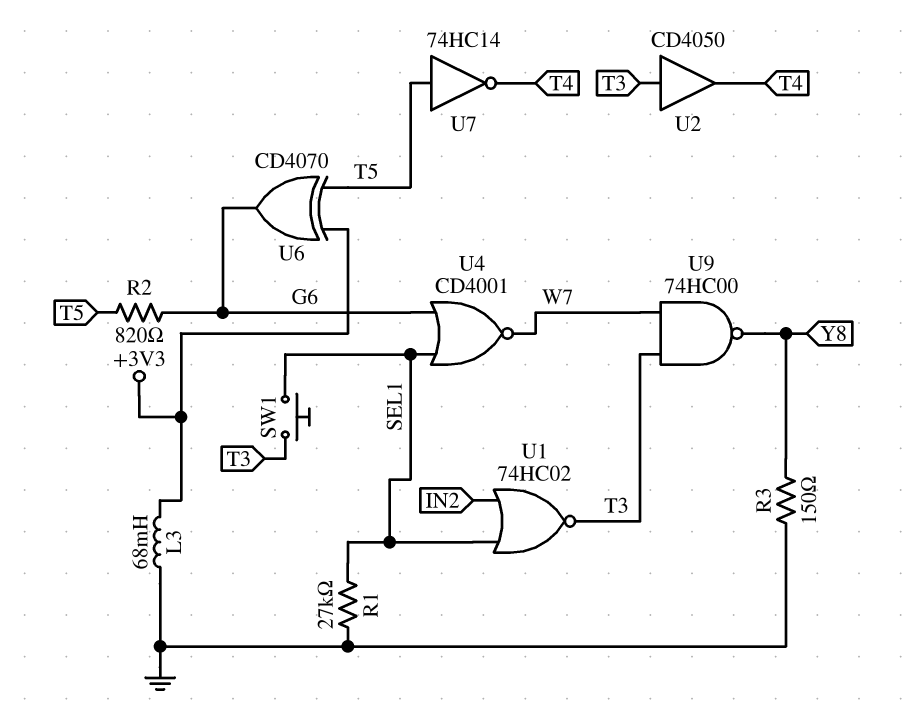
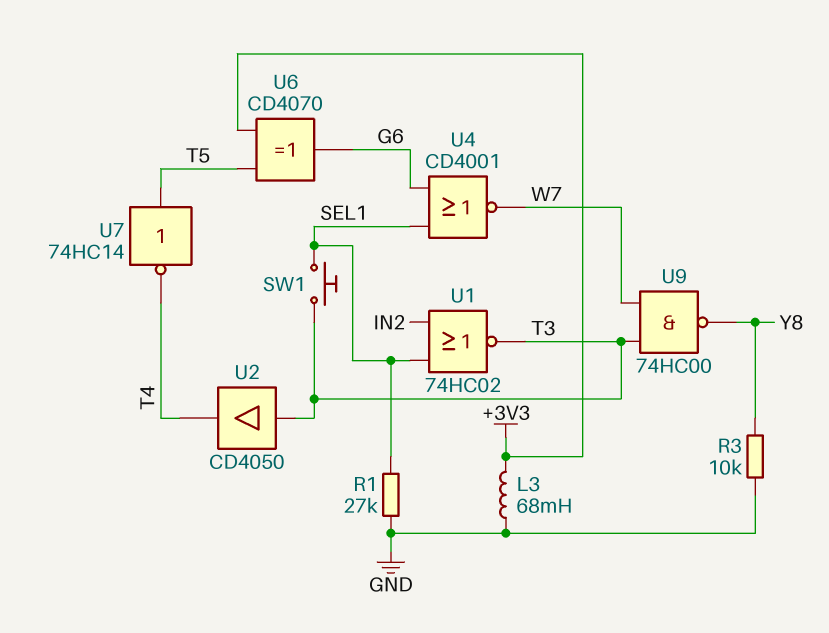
R2: 820 (G6, T5) -> none
R3: 150 (GND, Y8) -> 10k (GND, Y8)

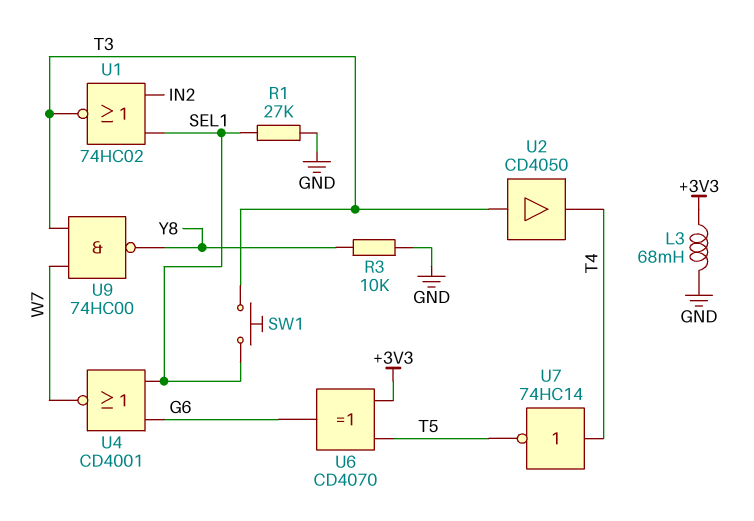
U7: NOT 74HC14 (in T5, out T4) -> NOT 74HC14 (in T4, out T5)

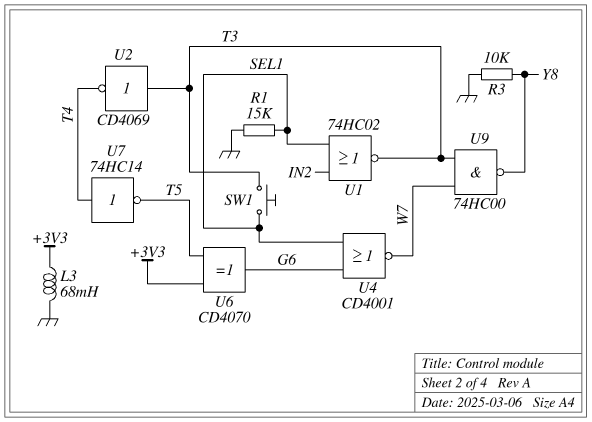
R1: 27k (GND, SEL1) -> 15k (GND, SEL1)
U2: buffer CD4050 (in T3, out T4) -> NOT CD4069 (in T3, out T4)

